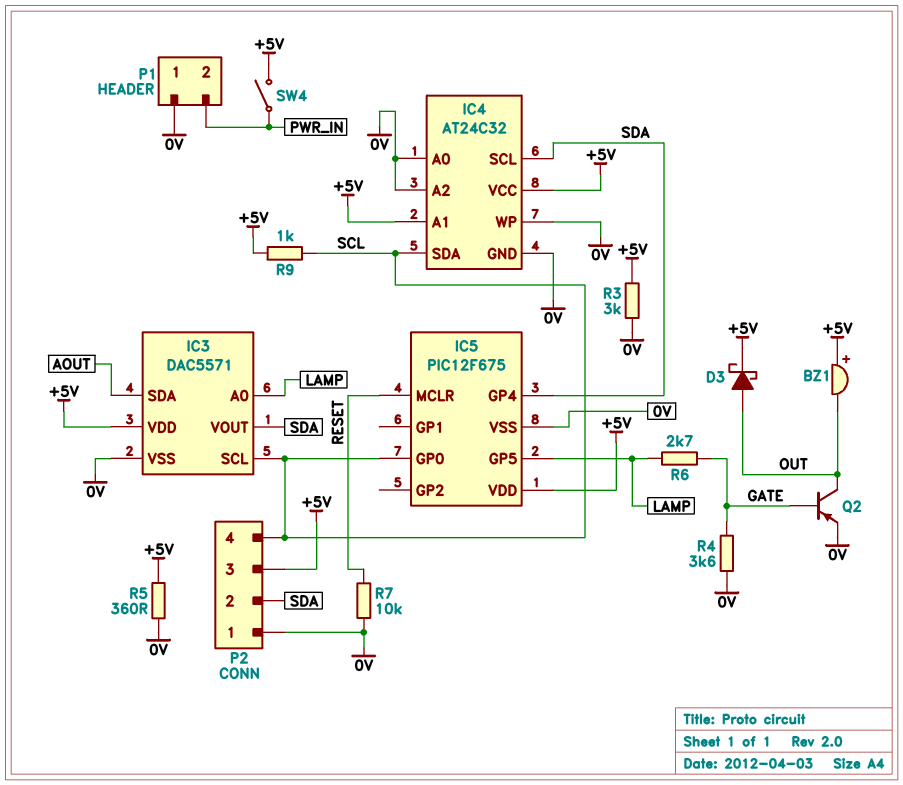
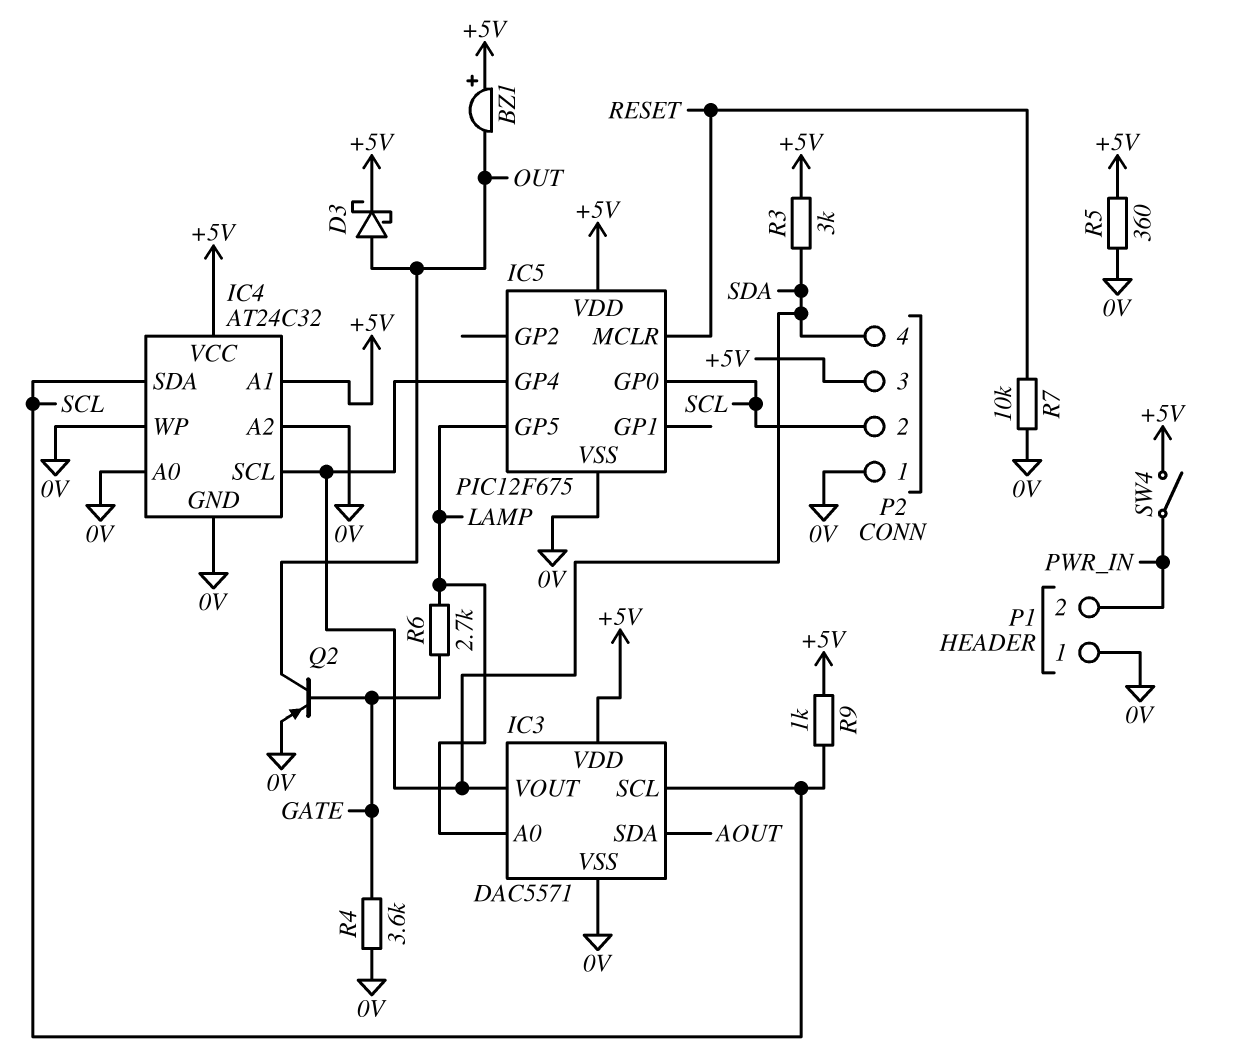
P2 pin 2: SDA -> SCL
P2 pin 4: SCL -> SDA
R3: 3k (+5V, 0V) -> 3k (+5V, SDA)

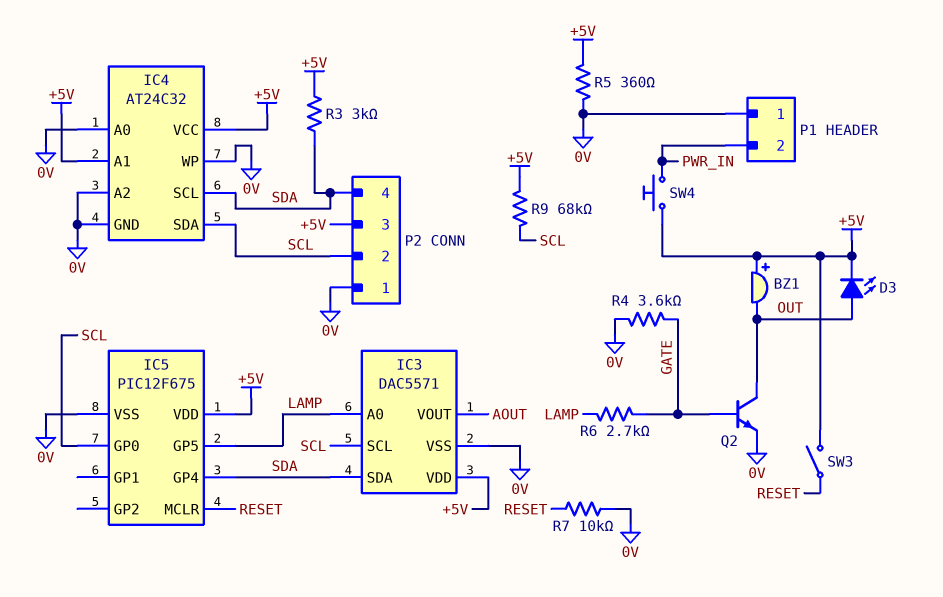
D3: schottky (A OUT, K +5V) -> LED (A OUT, K +5V)
IC3 pin SDA: AOUT -> SDA
IC3 pin VOUT: SDA -> AOUT
Q2: PNP (B GATE, C OUT, E 0V) -> NPN (B GATE, C OUT, E 0V)
R9: 1k (+5V, SCL) -> 68k (+5V, SCL)
SW3: none -> switch (+5V, RESET)
SW4: switch (+5V, PWR_IN) -> button (+5V, PWR_IN)

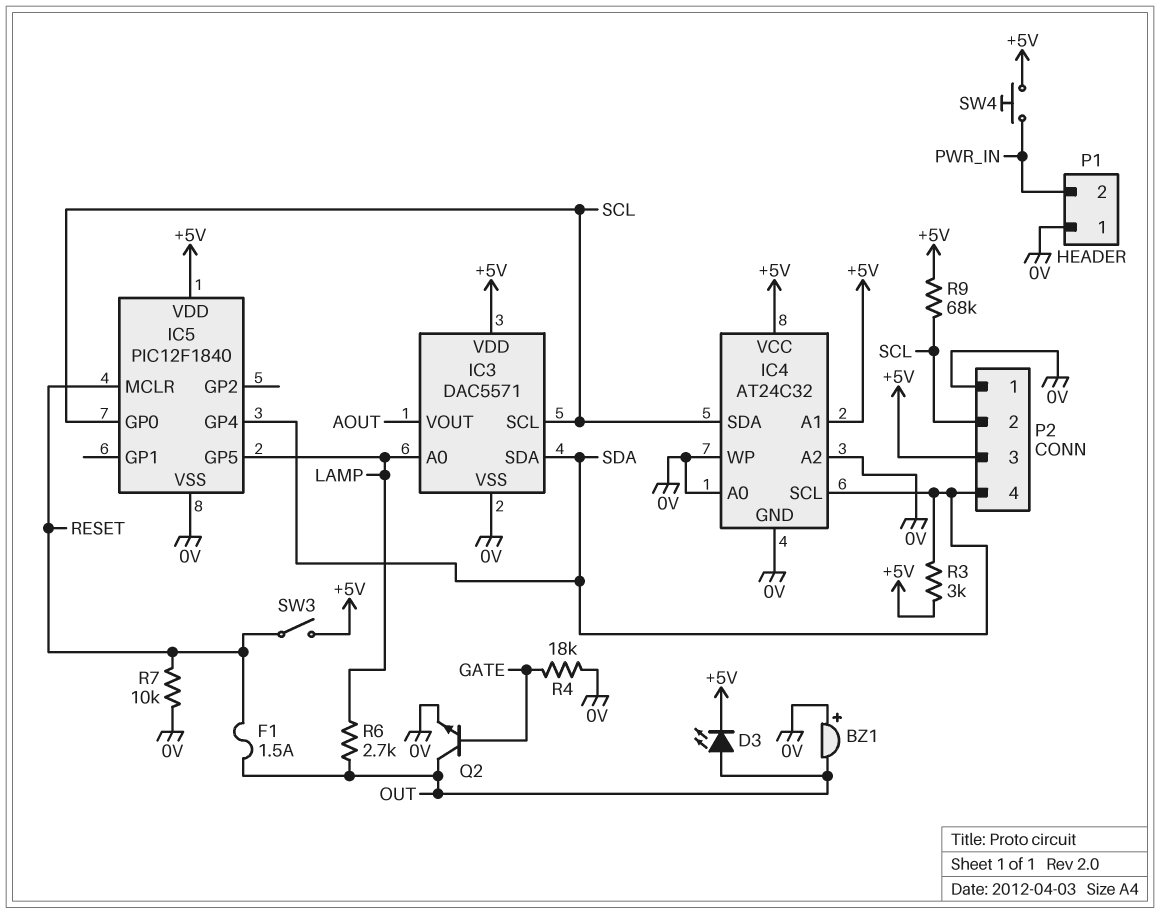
BZ1: buzzer (plus +5V, minus OUT) -> buzzer (plus 0V, minus OUT)
F1: none -> 1.5A (OUT, RESET)
IC5: PIC12F675 -> PIC12F1840
R4: 3.6k (0V, GATE) -> 18k (0V, GATE)
R5: 360 (+5V, 0V) -> none
R6: 2.7k (GATE, LAMP) -> 2.7k (LAMP, OUT)

